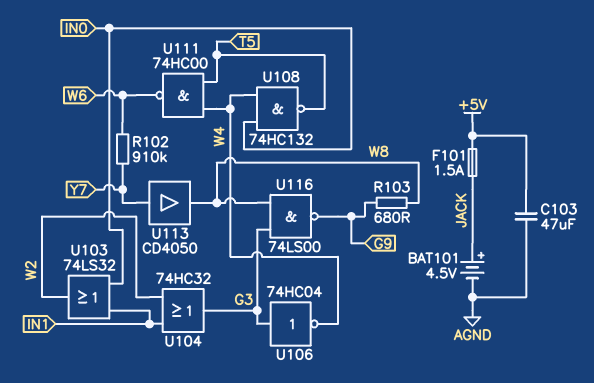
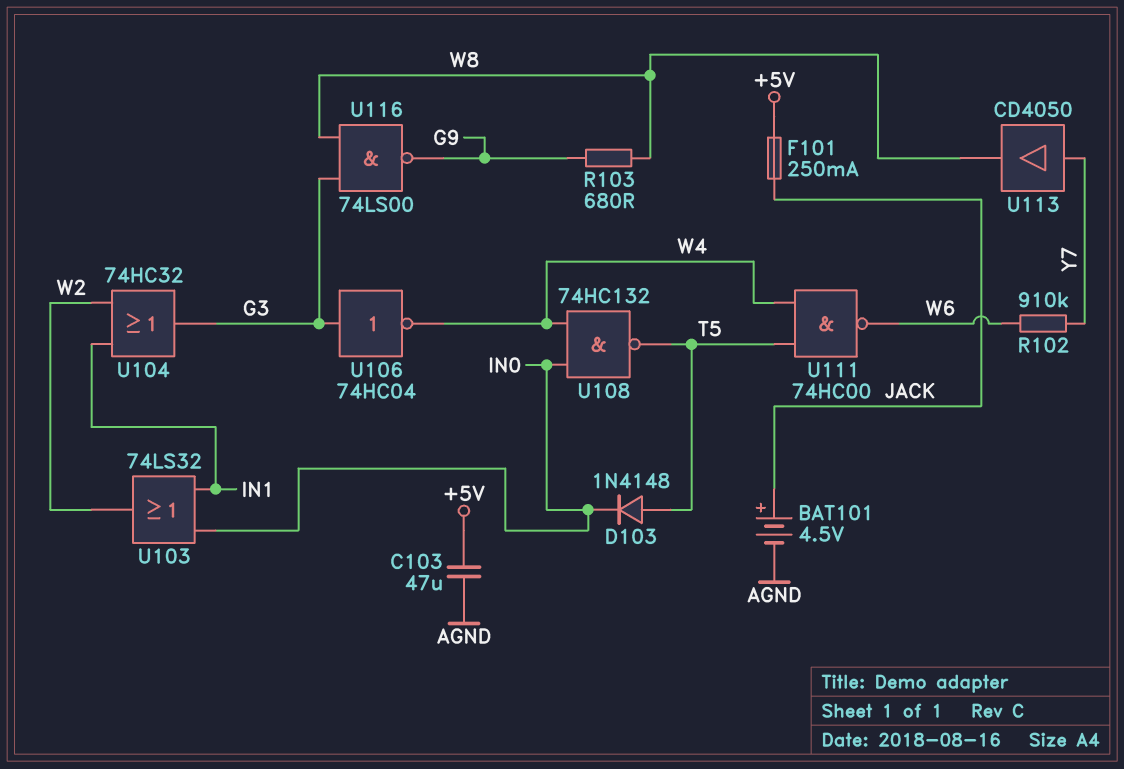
D103: none -> diode 1N4148 (A T5, K IN0)
F101: 1.5A (+5V, JACK) -> 250mA (+5V, JACK)

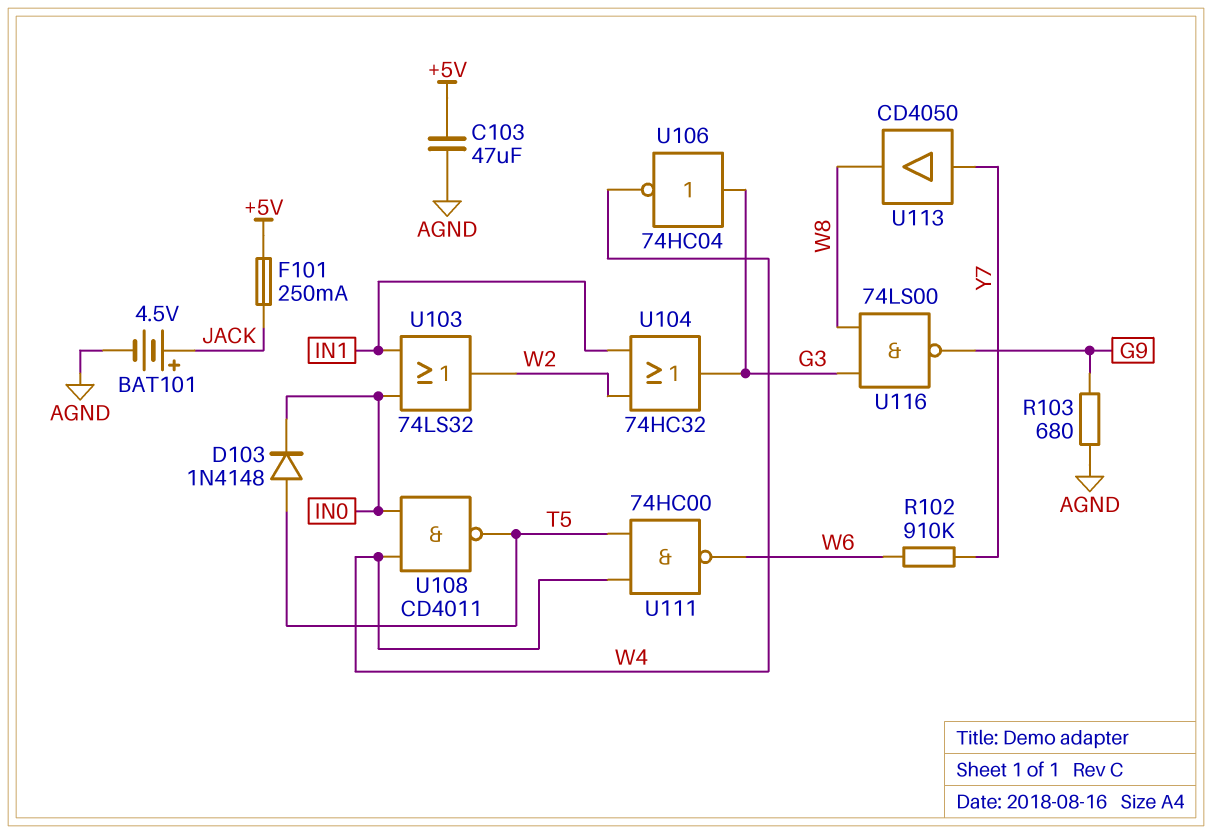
R103: 680 (G9, W8) -> 680 (AGND, G9)
U108: NAND 74HC132 (in IN0, in W4, out T5) -> NAND CD4011 (in IN0, in W4, out T5)

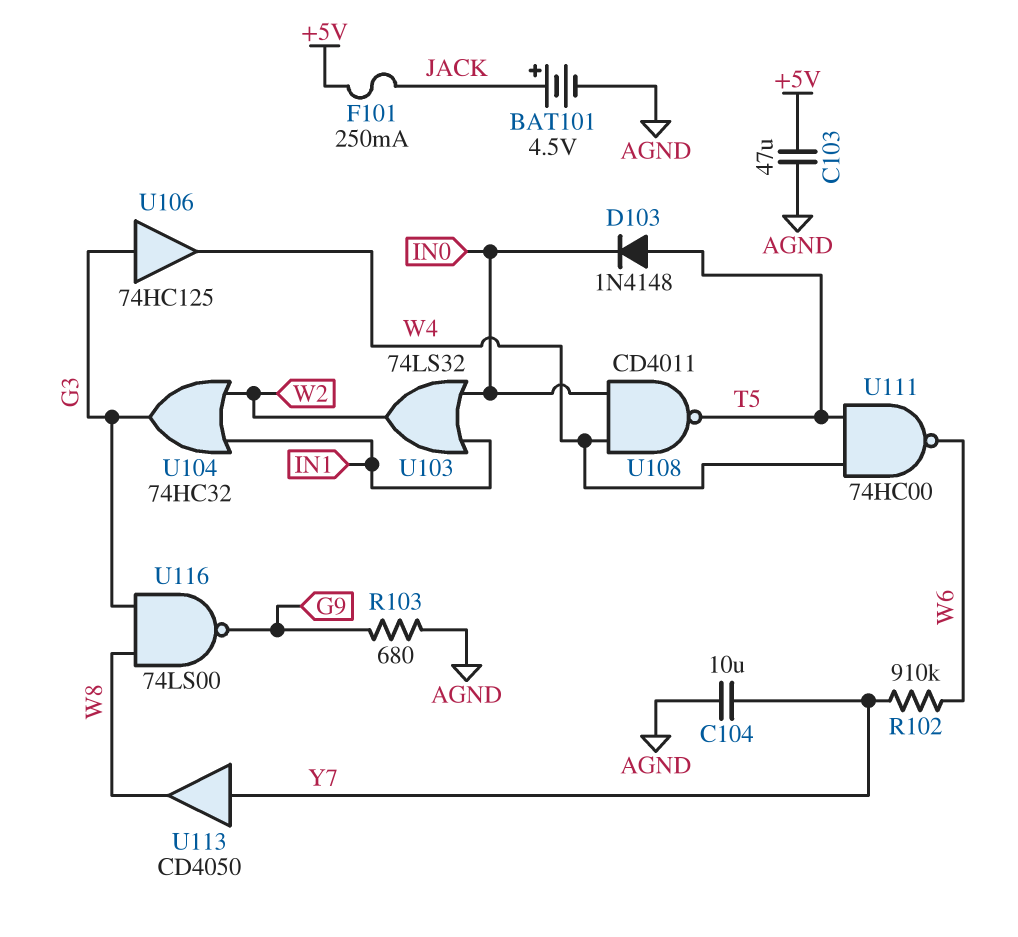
C104: none -> 10uF (AGND, Y7)
U106: NOT 74HC04 (in G3, out W4) -> buffer 74HC125 (in G3, out W4)

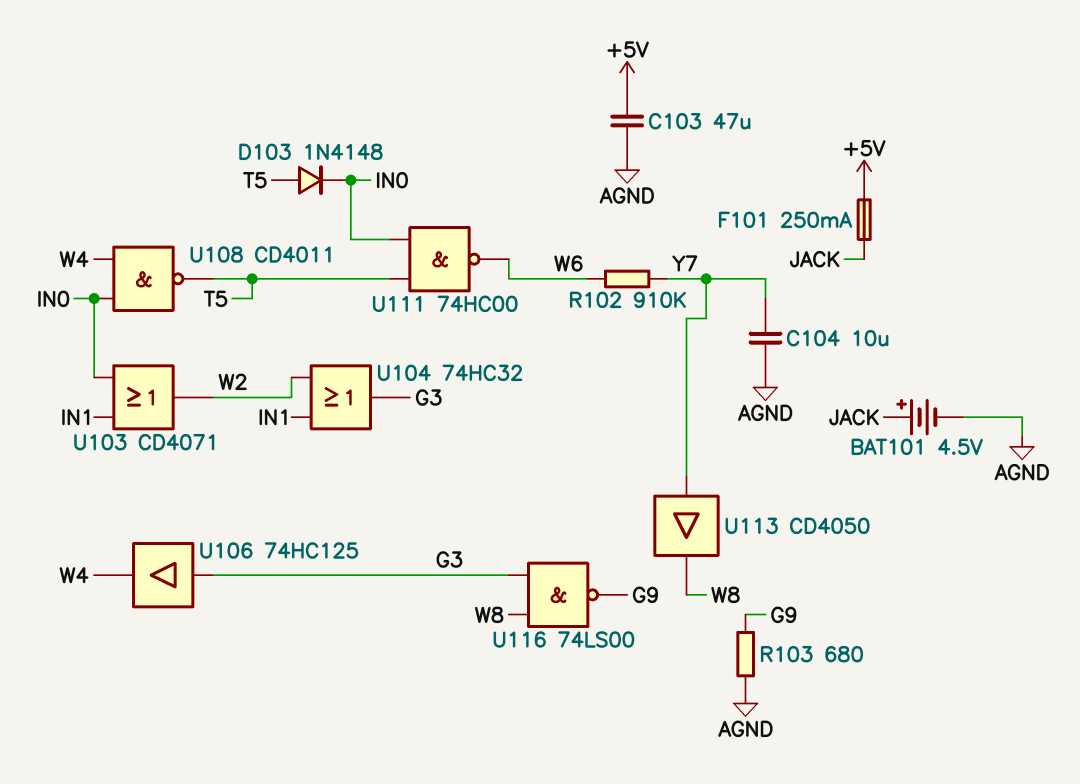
U103: OR 74LS32 (in IN0, in IN1, out W2) -> OR CD4071 (in IN0, in IN1, out W2)
U111: NAND 74HC00 (in T5, in W4, out W6) -> NAND 74HC00 (in IN0, in T5, out W6)

